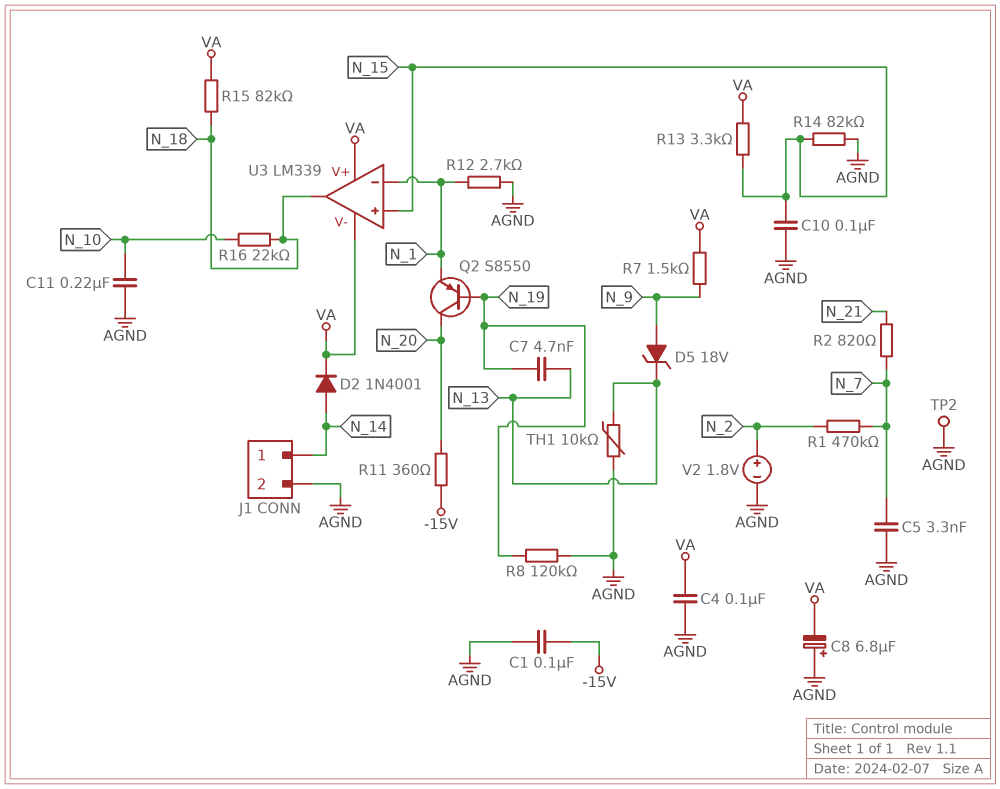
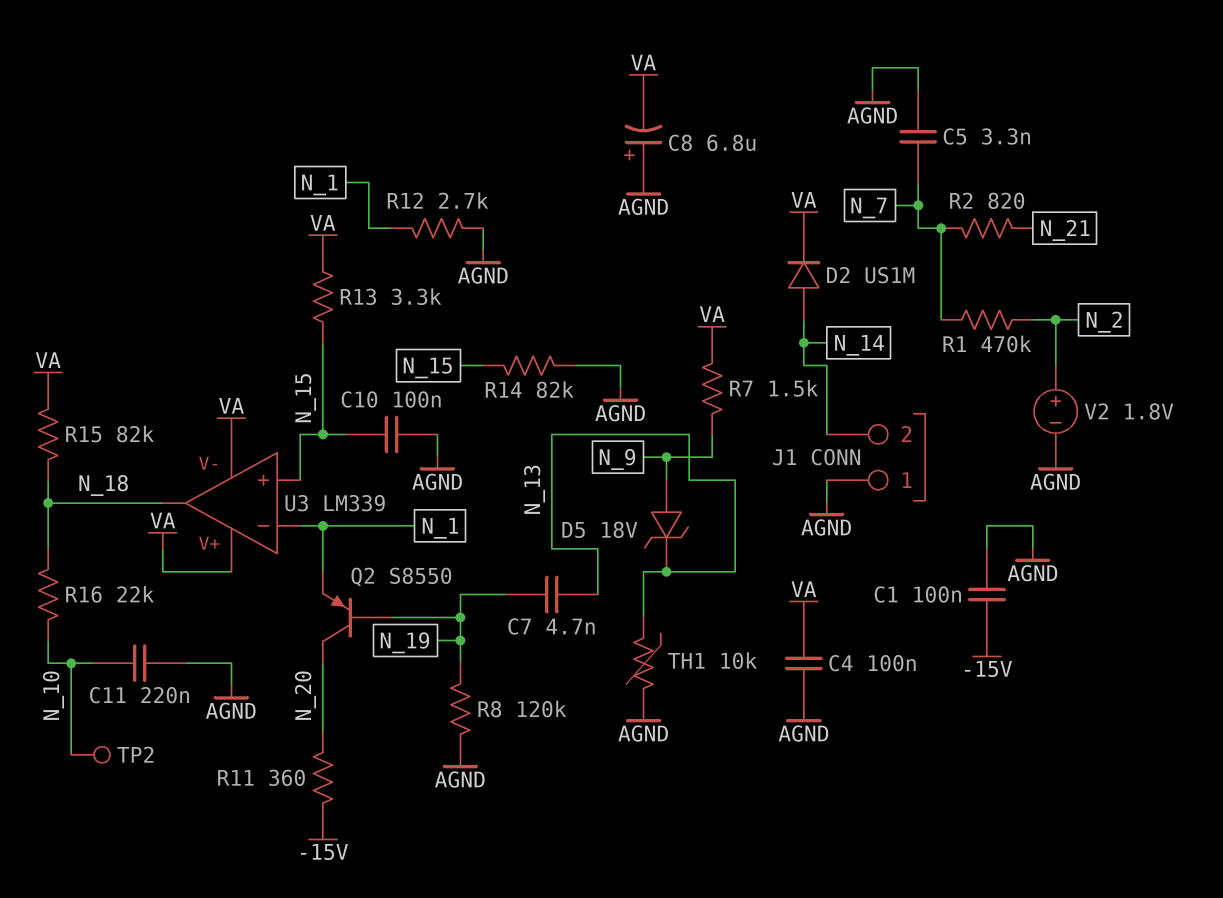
D2: diode 1N4001 (A N_14, K VA) -> diode US1M (A N_14, K VA)
J1 pin 1: N_14 -> AGND
J1 pin 2: AGND -> N_14
TP2: test point (AGND) -> test point (N_10)

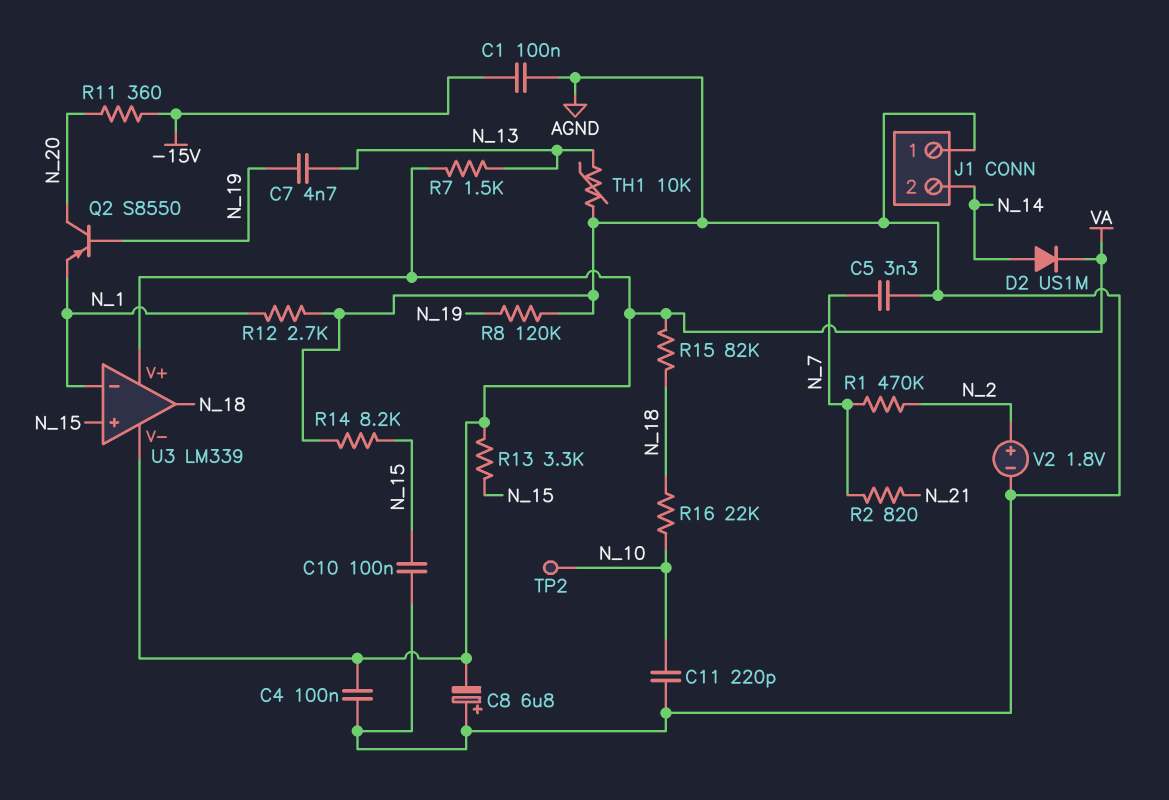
C11: 220nF (AGND, N_10) -> 220pF (AGND, N_10)
D5: zener 18V (A N_9, K N_13) -> none
R7: 1.5k (N_9, VA) -> 1.5k (N_13, VA)
R14: 82k (AGND, N_15) -> 8.2k (AGND, N_15)

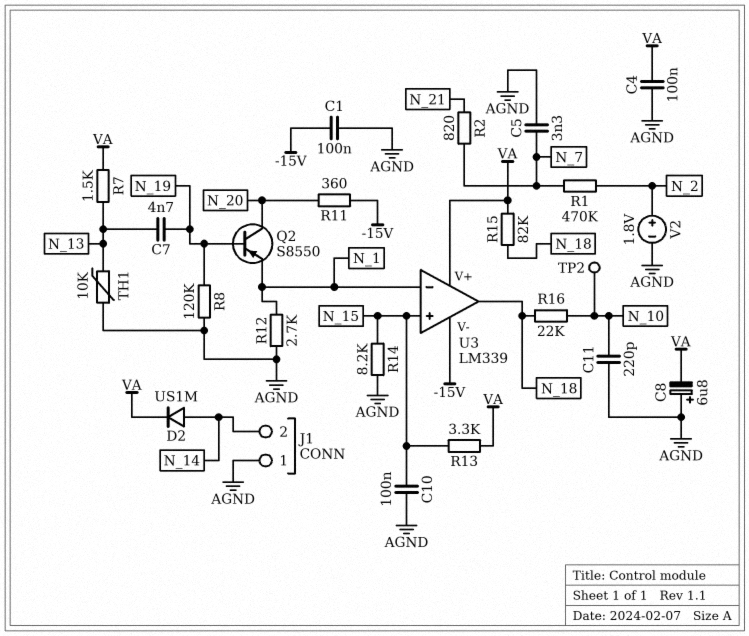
U3 pin V-: VA -> -15V

